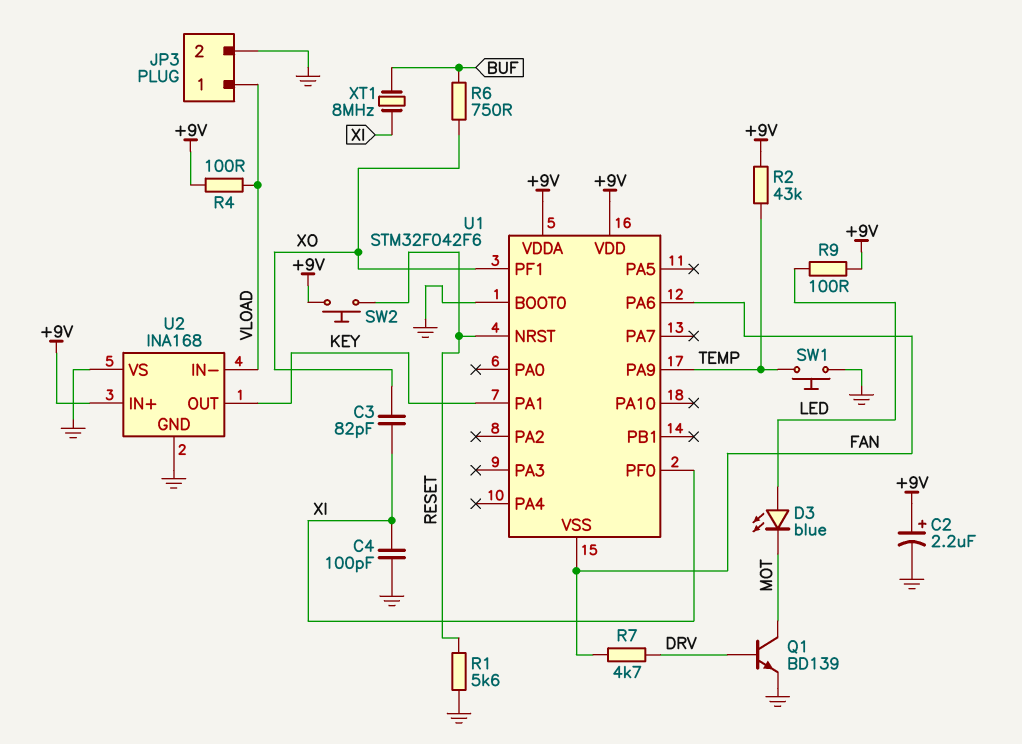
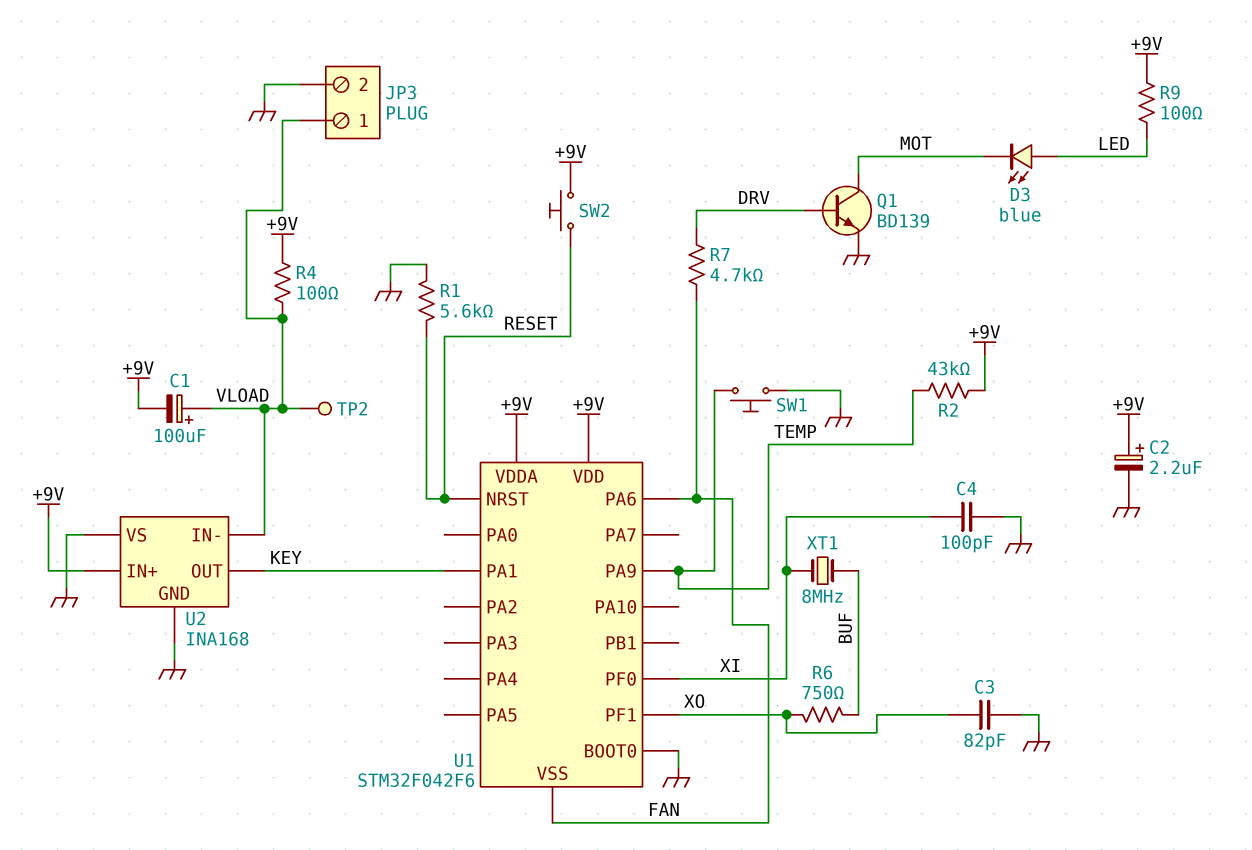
C1: none -> 100uF (plus VLOAD, minus +9V)
C3: 82pF (XI, XO) -> 82pF (GND, XO)
TP2: none -> test point (VLOAD)

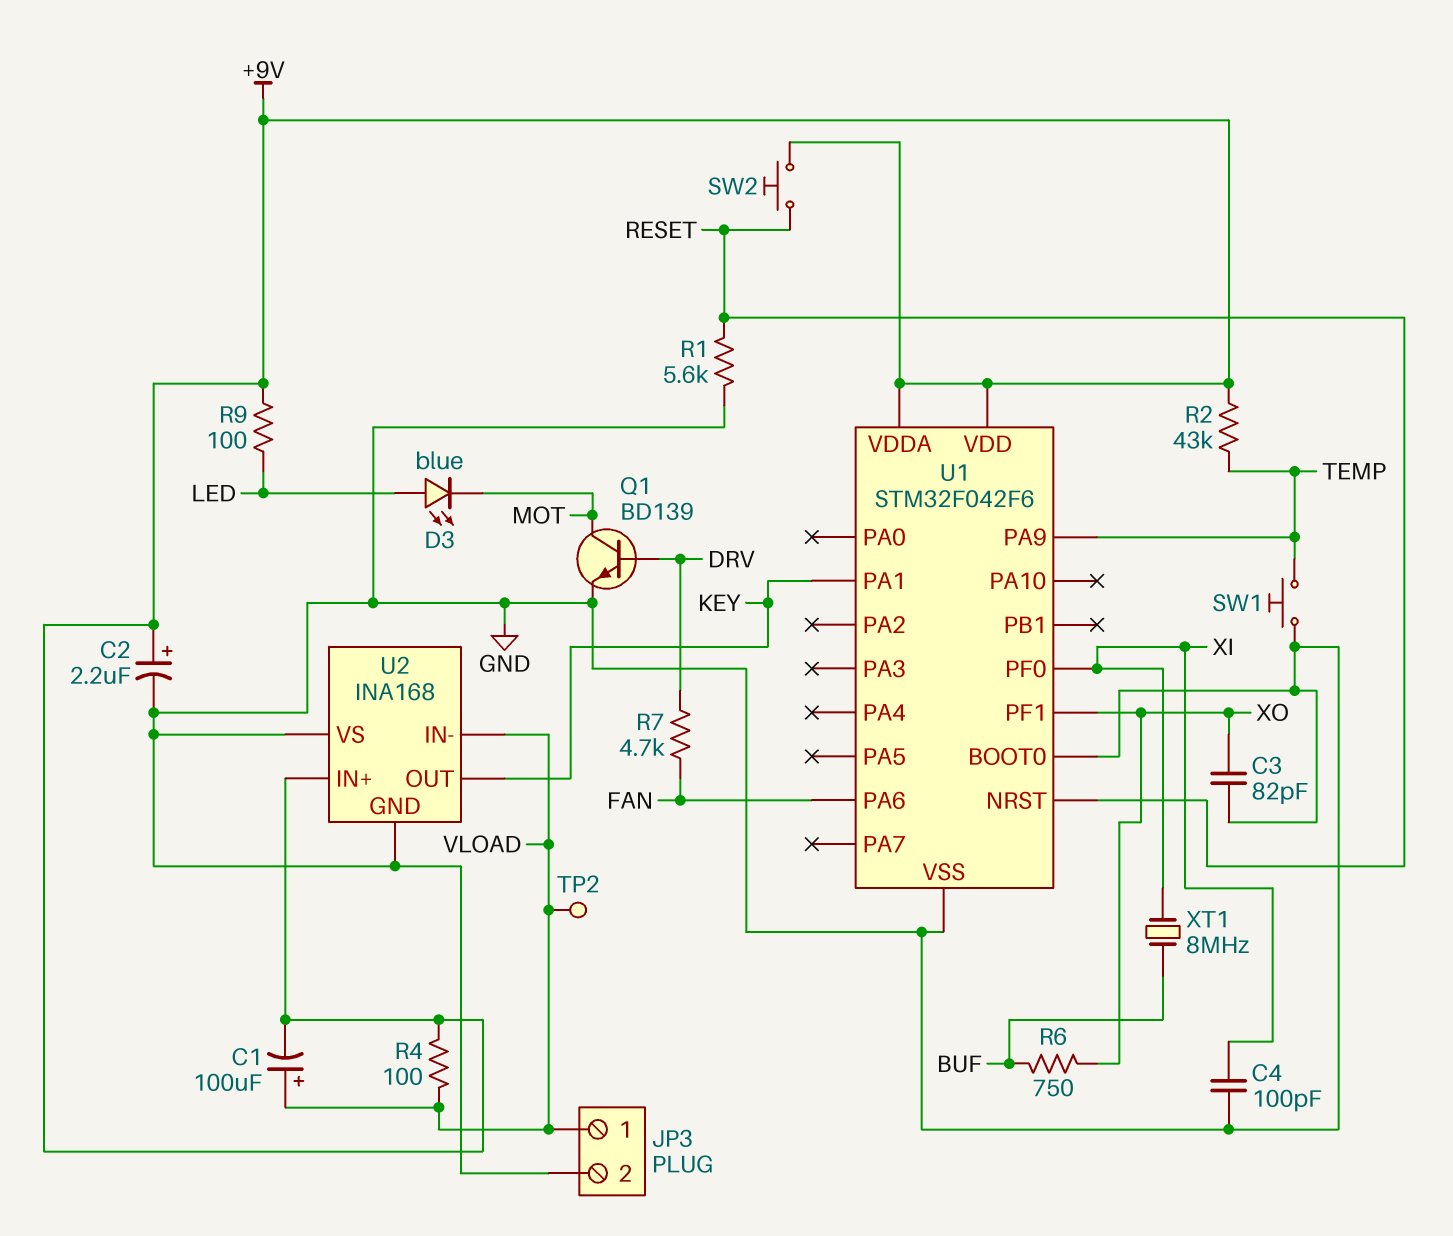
U1 pin VSS: FAN -> GND

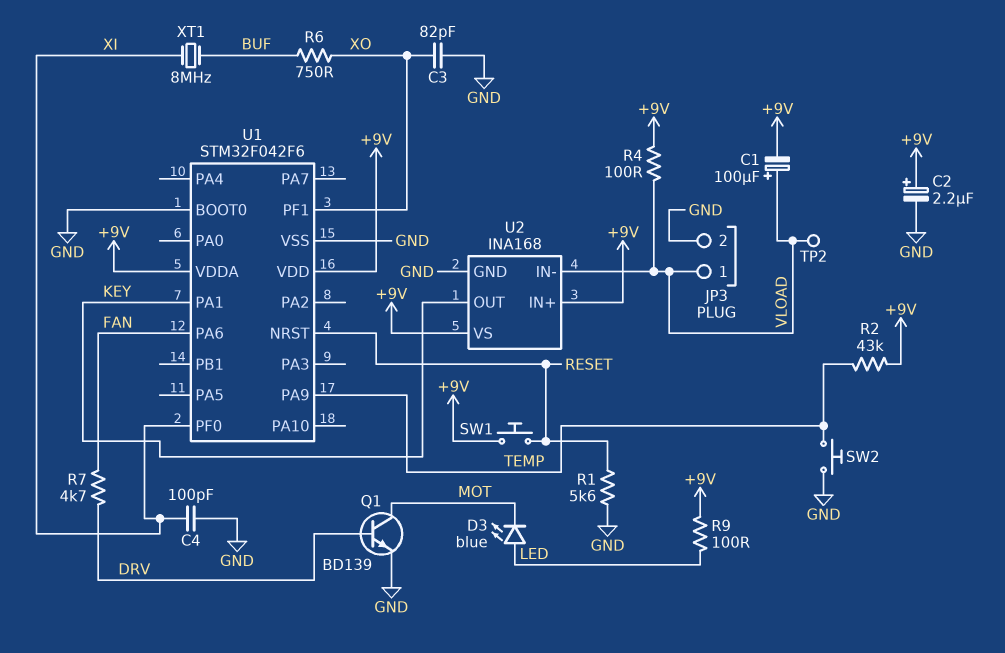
SW1: button (GND, TEMP) -> button (+9V, RESET)
SW2: button (+9V, RESET) -> button (GND, TEMP)
U2 pin VS: GND -> +9V

